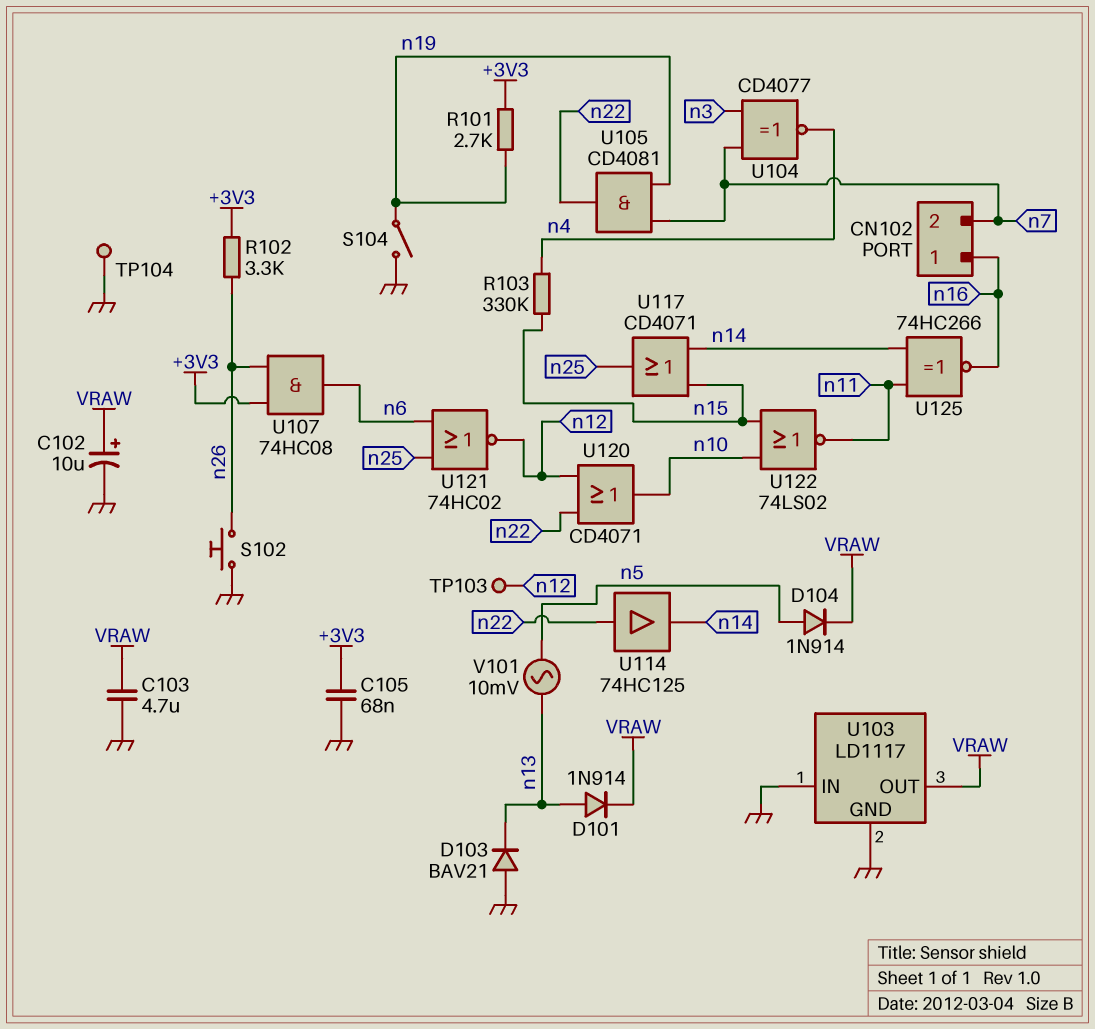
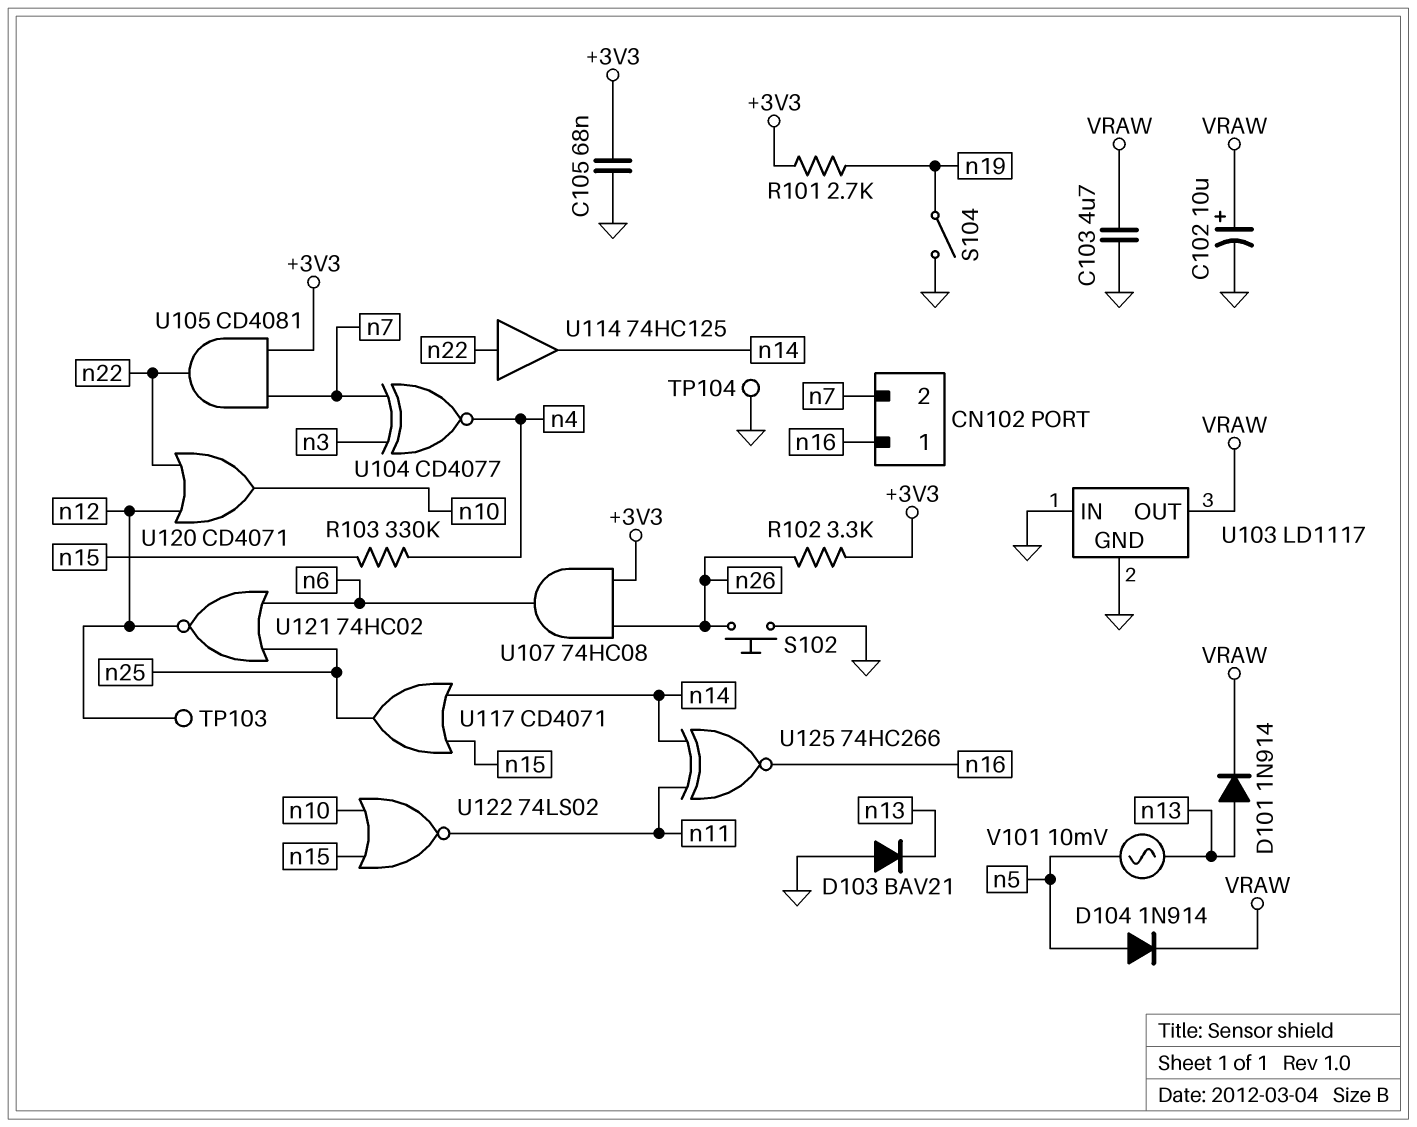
U105: AND CD4081 (in n7, in n19, out n22) -> AND CD4081 (in +3V3, in n7, out n22)

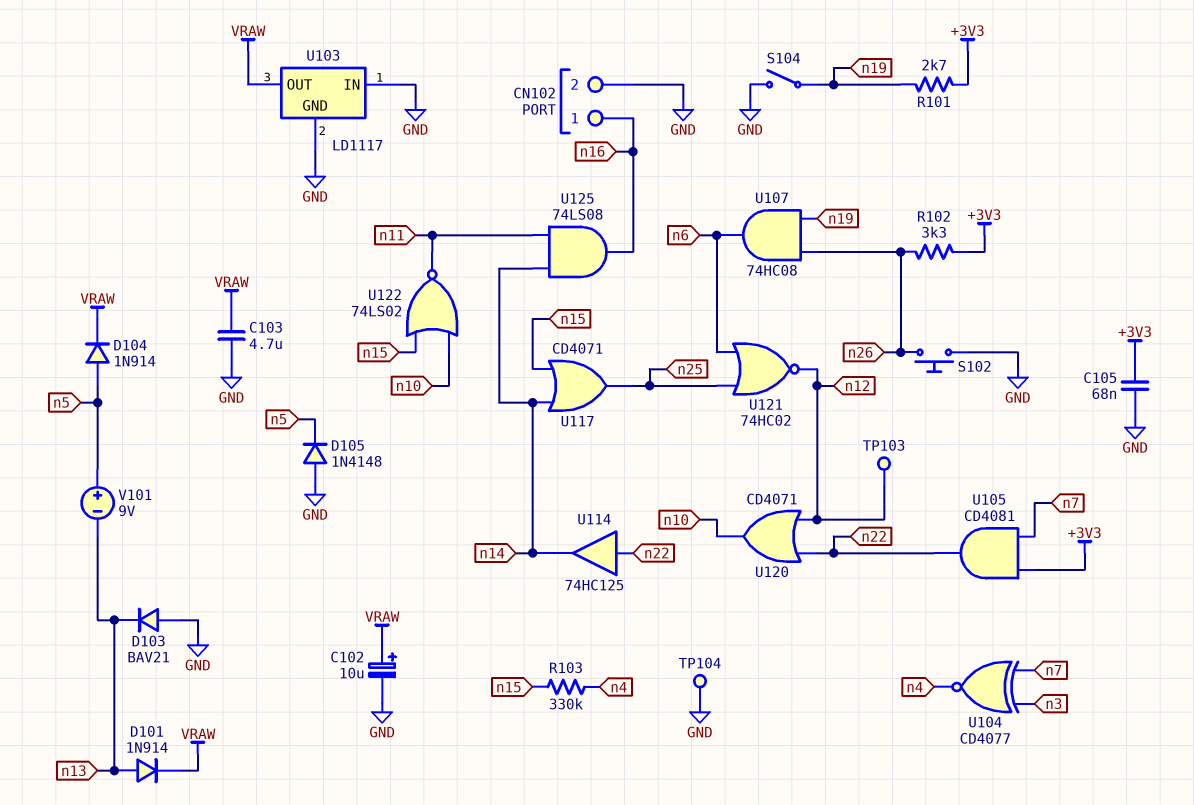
CN102 pin 2: n7 -> GND
D105: none -> diode 1N4148 (A GND, K n5)
U107: AND 74HC08 (in +3V3, in n26, out n6) -> AND 74HC08 (in n19, in n26, out n6)
U125: XNOR 74HC266 (in n11, in n14, out n16) -> AND 74LS08 (in n11, in n14, out n16)
V101: AC 10mV (n5, n13) -> 9V (plus n5, minus n13)

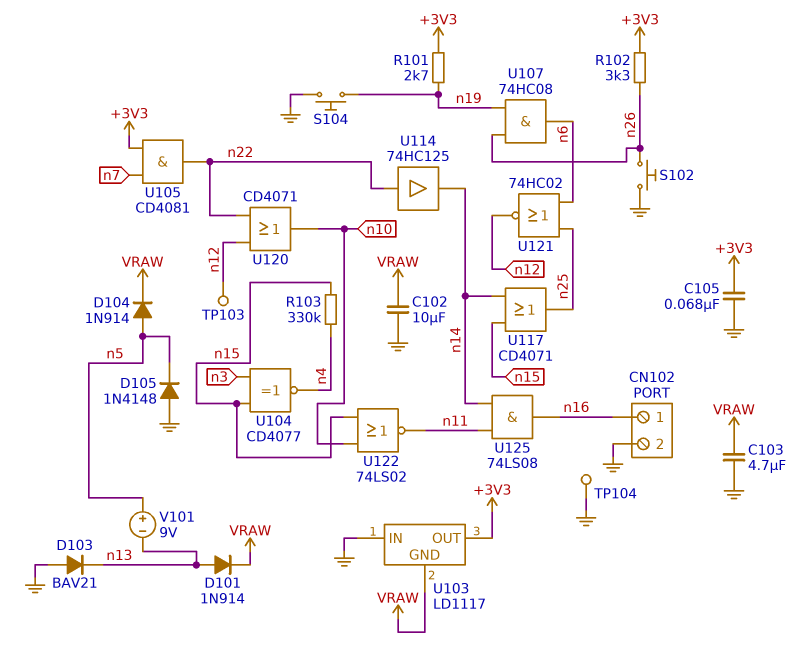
C102: 10uF (plus VRAW, minus GND) -> 10uF (GND, VRAW)
S104: switch (GND, n19) -> button (GND, n19)
U103 pin GND: GND -> VRAW
U103 pin OUT: VRAW -> +3V3
U104: XNOR CD4077 (in n3, in n7, out n4) -> XNOR CD4077 (in n3, in n15, out n4)

